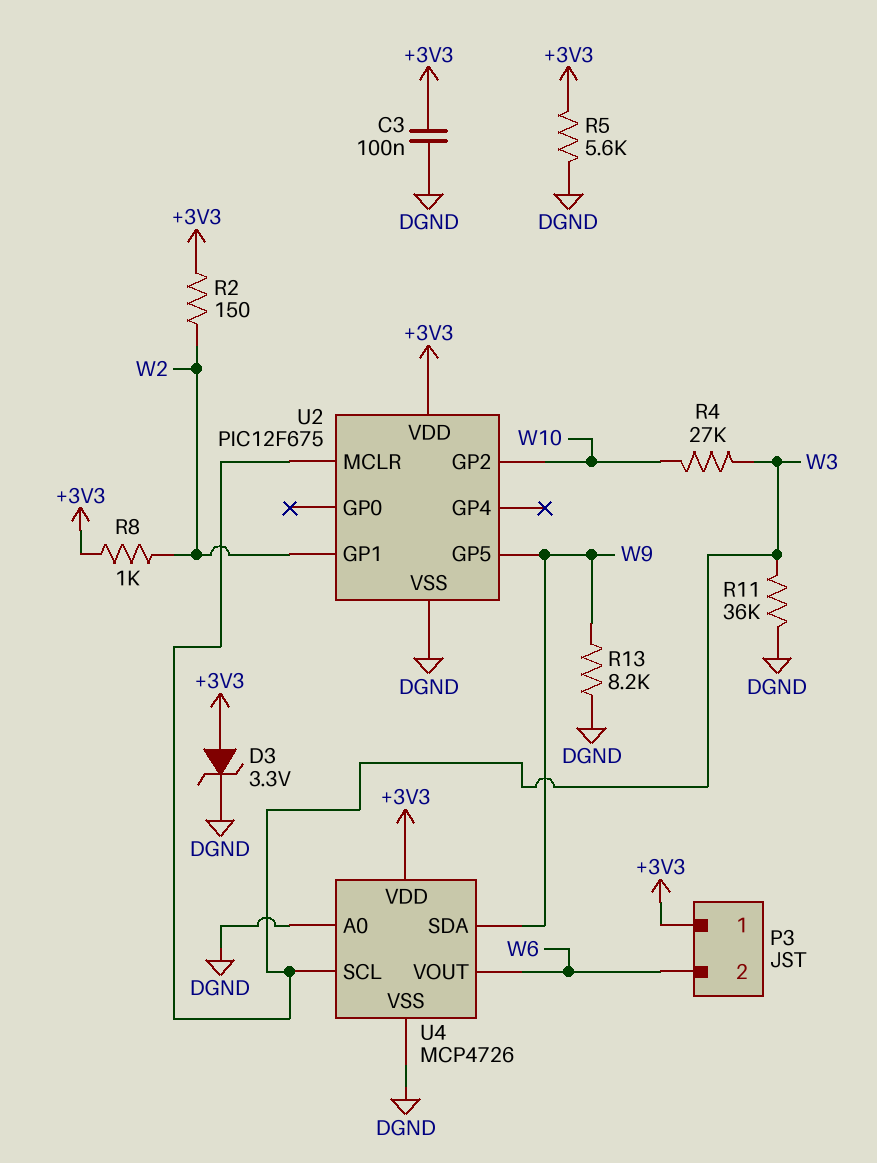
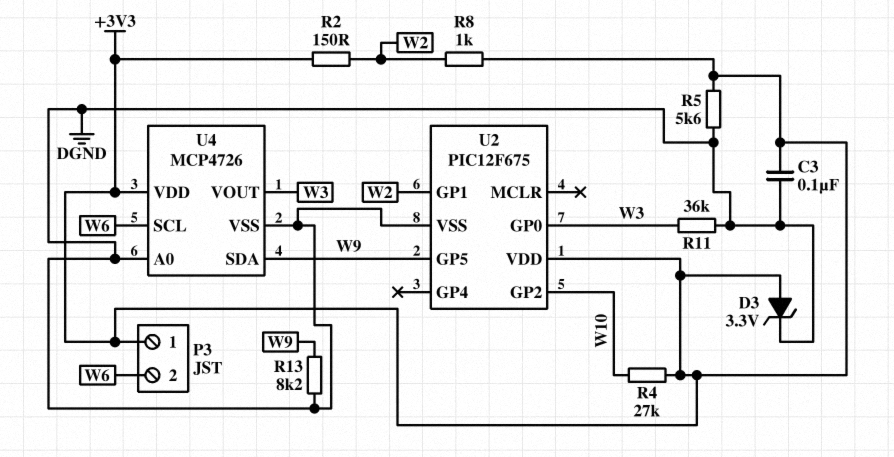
R4: 27k (W3, W10) -> 27k (+3V3, W10)
U2 pin GP0: none -> W3
U2 pin MCLR: W3 -> none
U4 pin SCL: W3 -> W6
U4 pin VOUT: W6 -> W3

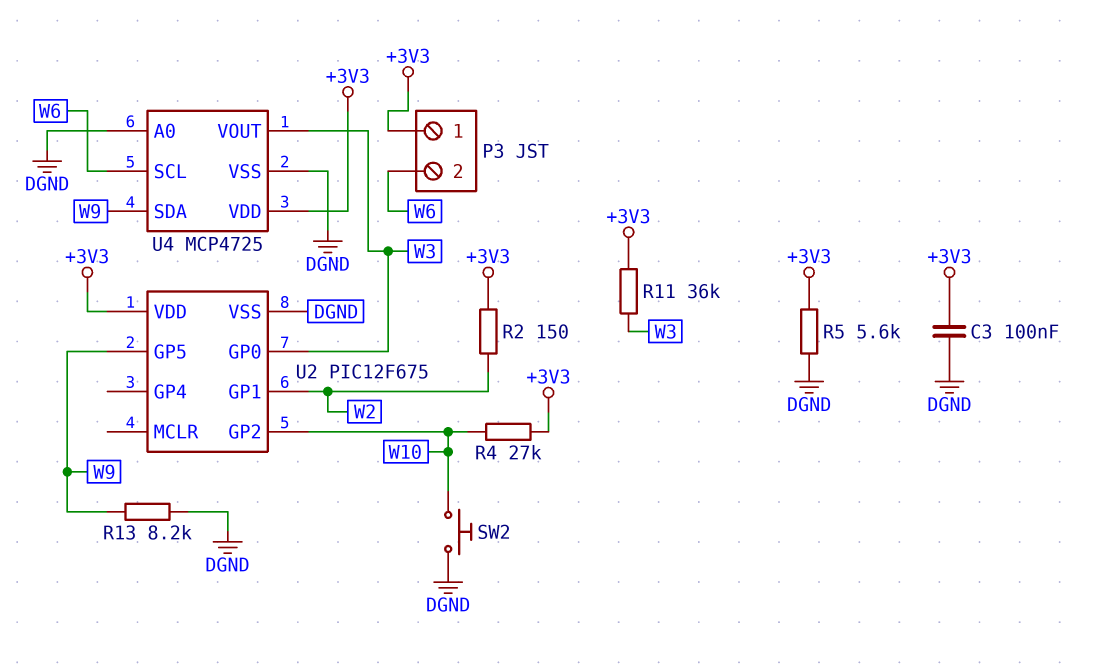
D3: zener 3.3V (A +3V3, K DGND) -> none
R8: 1k (+3V3, W2) -> none
R11: 36k (DGND, W3) -> 36k (+3V3, W3)
SW2: none -> button (DGND, W10)
U4: MCP4726 -> MCP4725

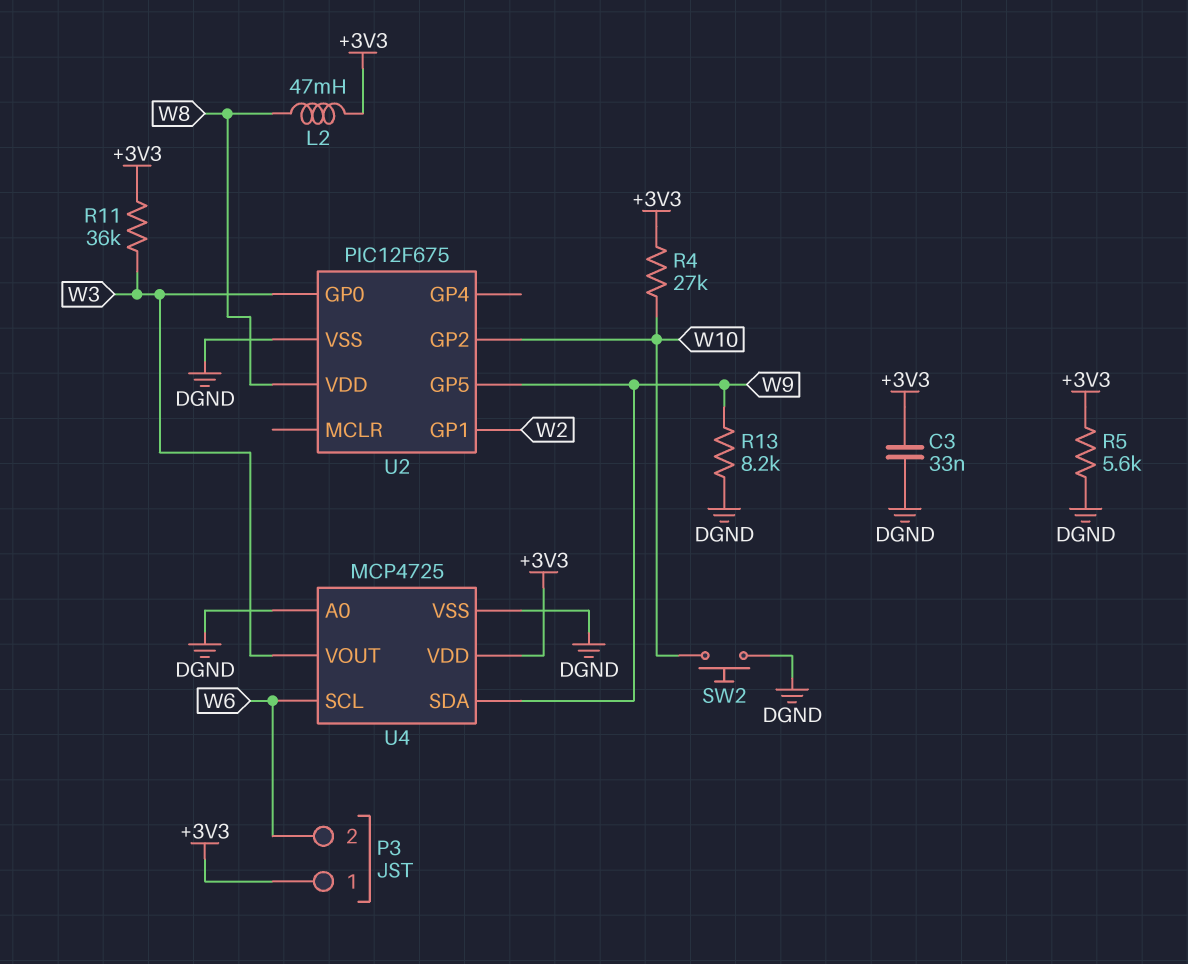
C3: 100nF (+3V3, DGND) -> 33nF (+3V3, DGND)
L2: none -> 47mH (+3V3, W8)
R2: 150 (+3V3, W2) -> none
U2 pin VDD: +3V3 -> W8

